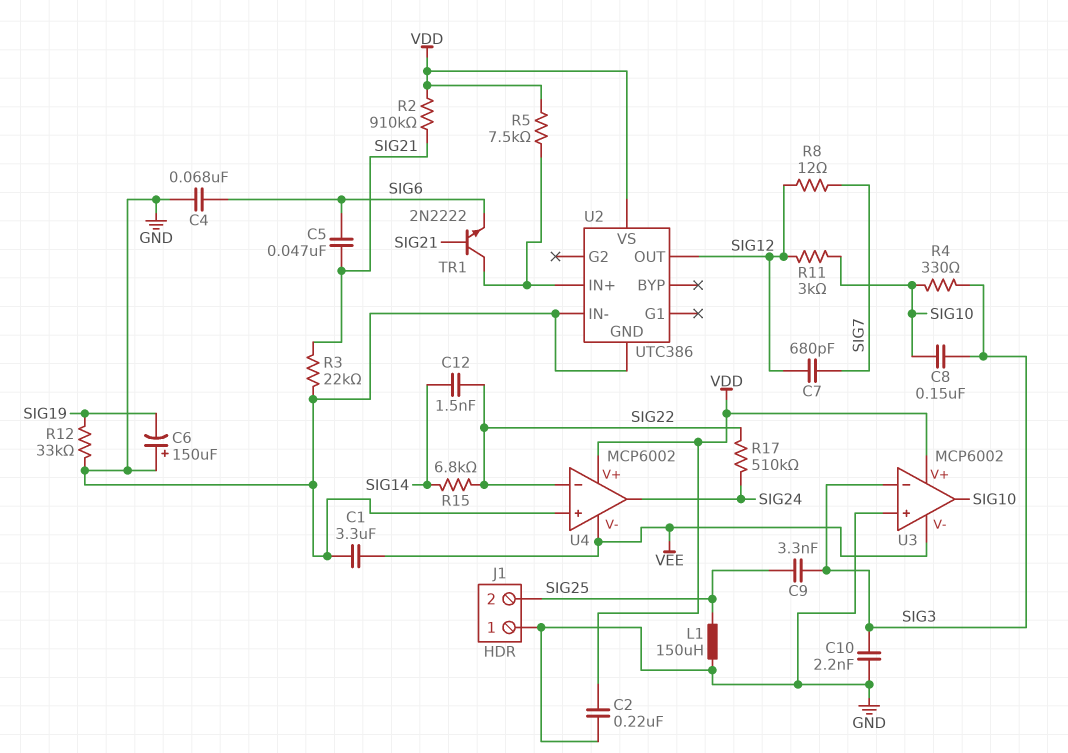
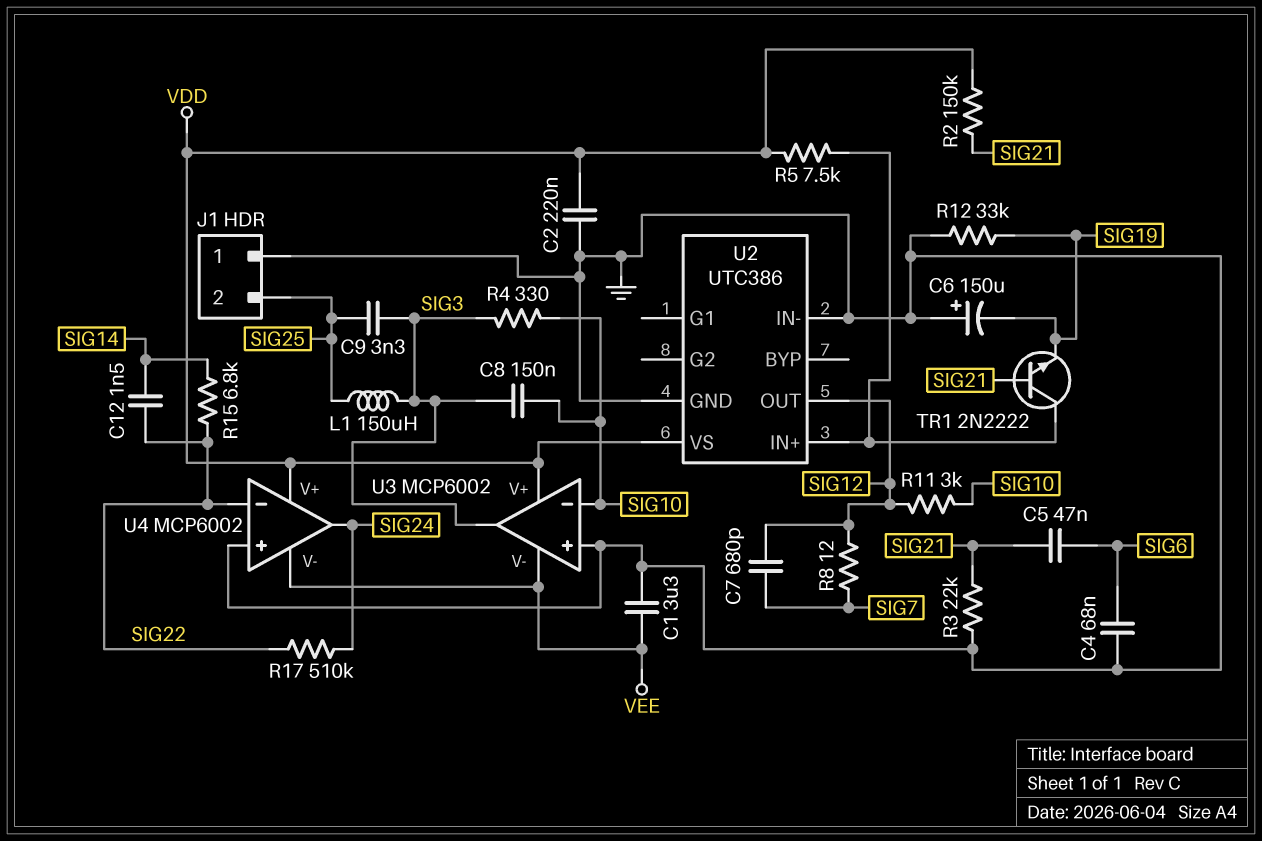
C10: 2.2nF (GND, SIG3) -> none
L1: 150uH (GND, SIG25) -> 150uH (SIG3, SIG25)
R2: 910k (SIG21, VDD) -> 150k (SIG21, VDD)
TR1: NPN 2N2222 (B SIG21, C U2/IN+, E SIG6) -> NPN 2N2222 (B SIG21, C U2/IN+, E SIG19)
U3 pin in-: SIG3 -> SIG10
U3 pin out: SIG10 -> SIG3

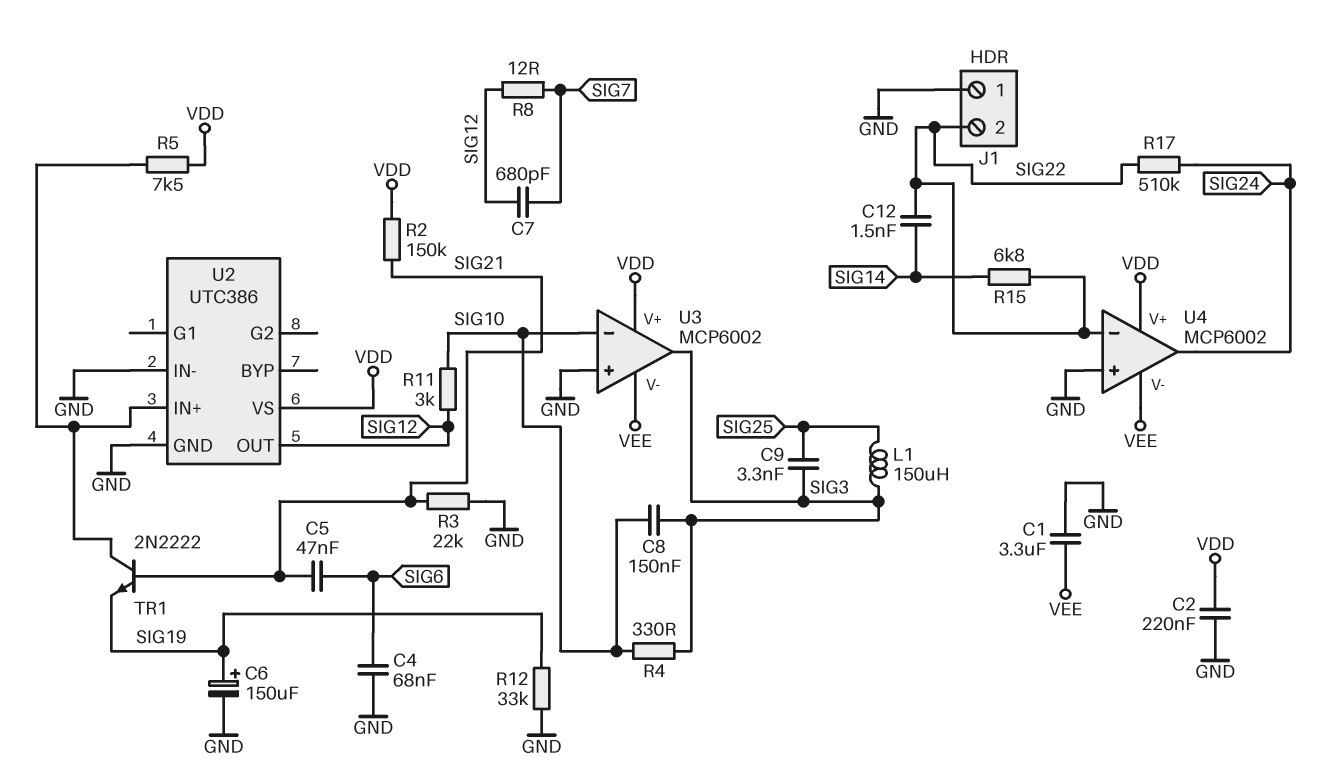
C6: 150uF (plus GND, minus SIG19) -> 150uF (plus SIG19, minus GND)
J1 pin 2: SIG25 -> SIG22

